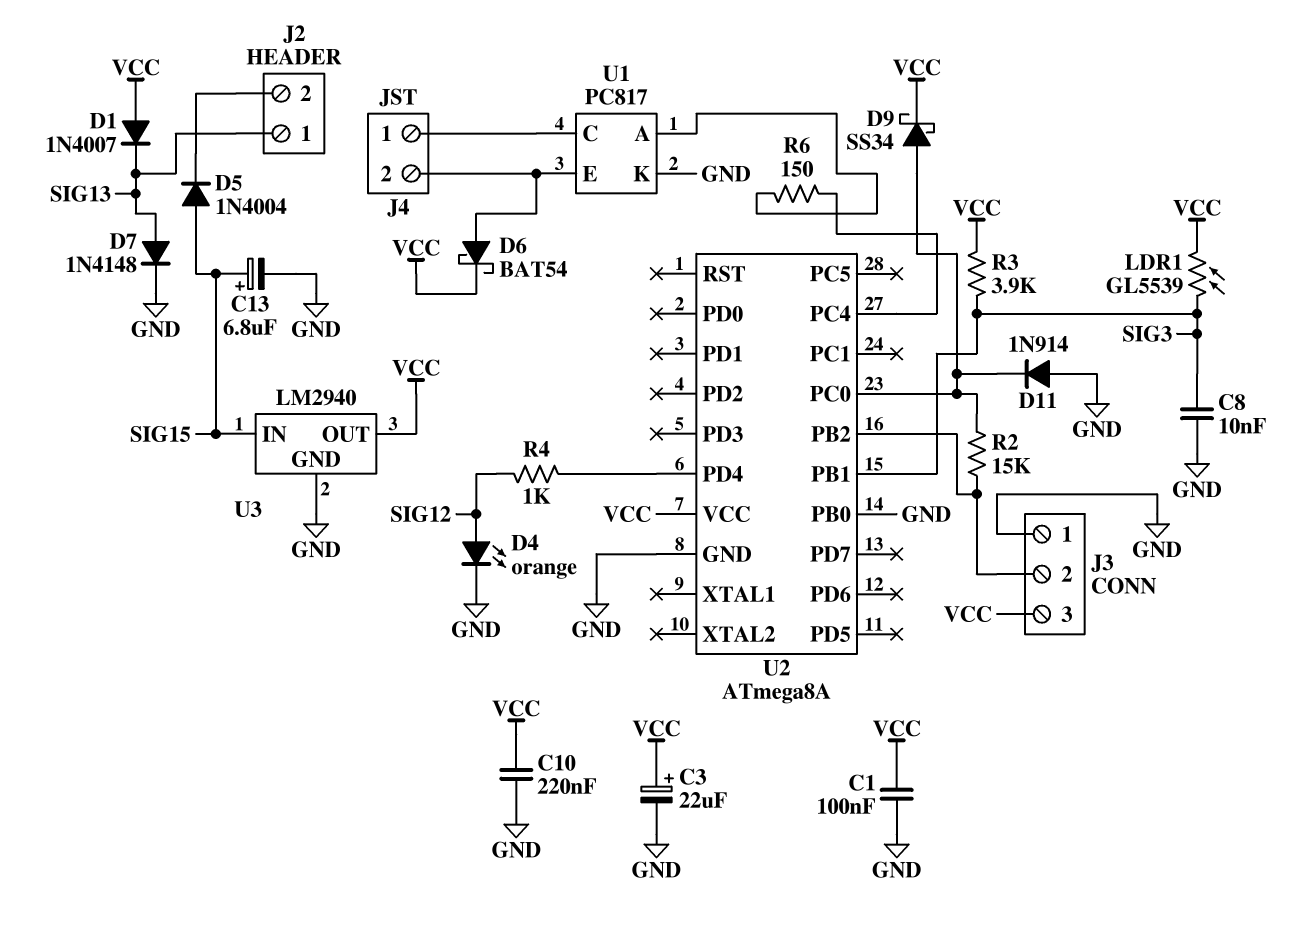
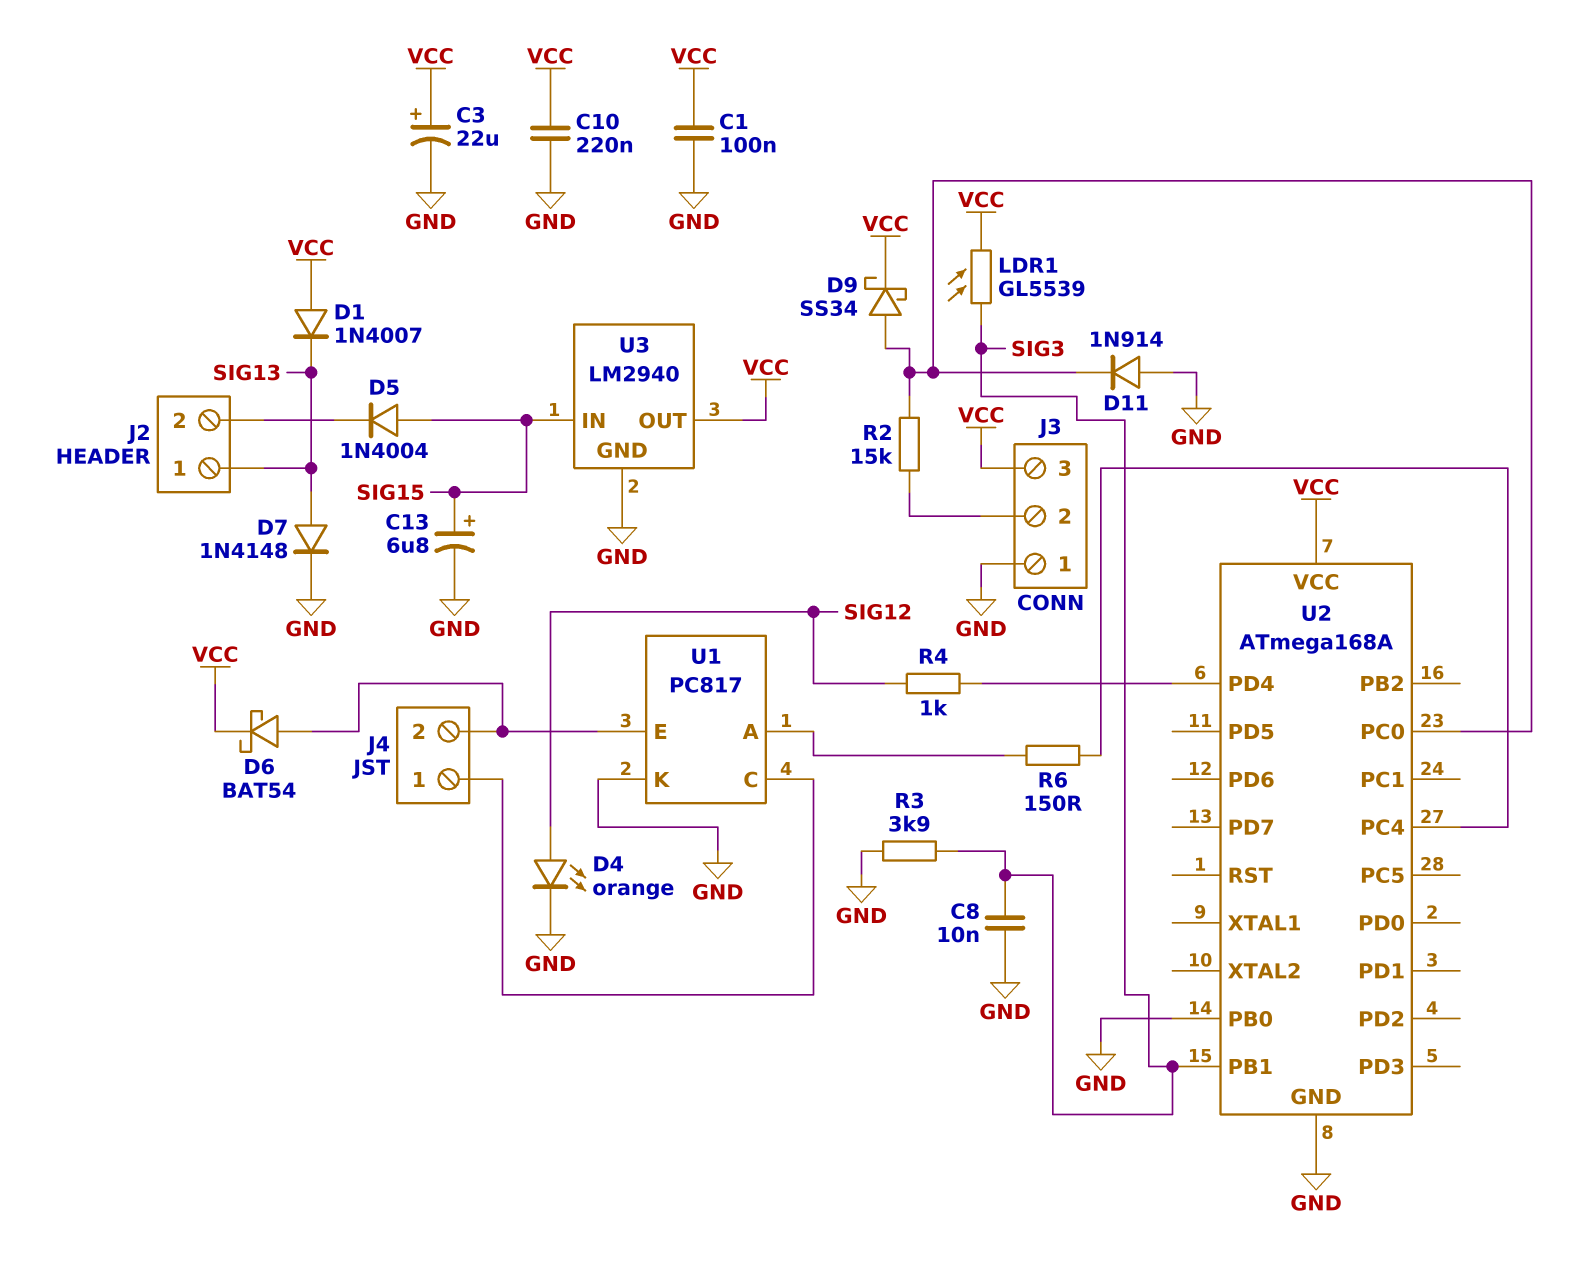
R3: 3.9k (SIG3, VCC) -> 3.9k (GND, SIG3)
U2: ATmega8A -> ATmega168A
U2 pin PB2: J3/2 -> none

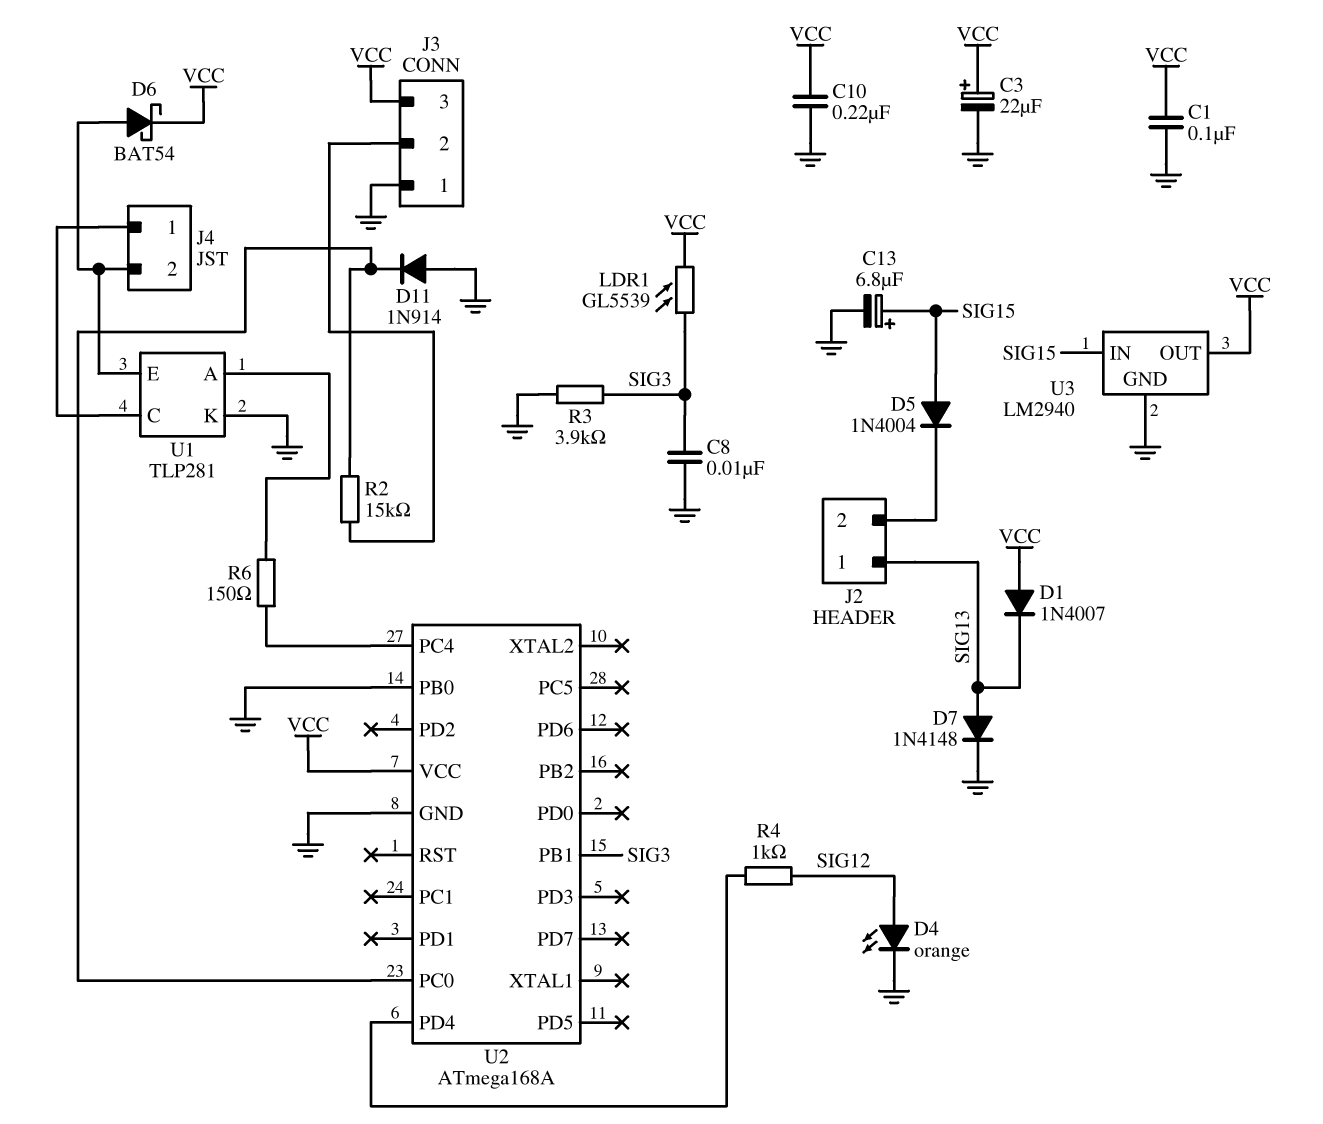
D9: schottky SS34 (A U2/PC0, K VCC) -> none
U1: PC817 -> TLP281

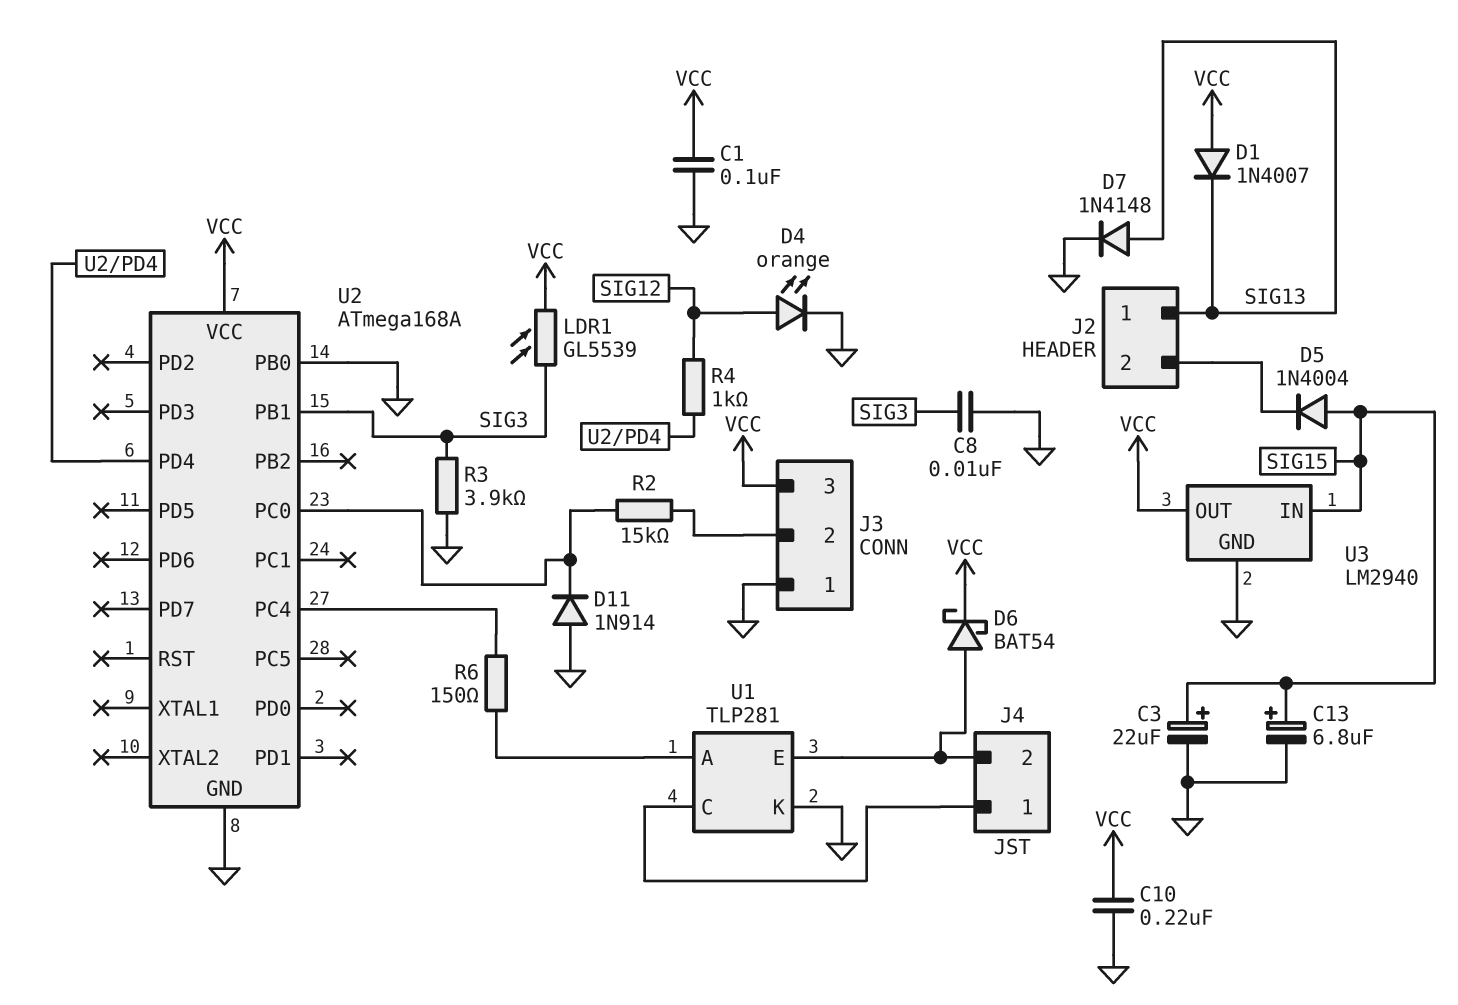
C3: 22uF (plus VCC, minus GND) -> 22uF (plus SIG15, minus GND)

